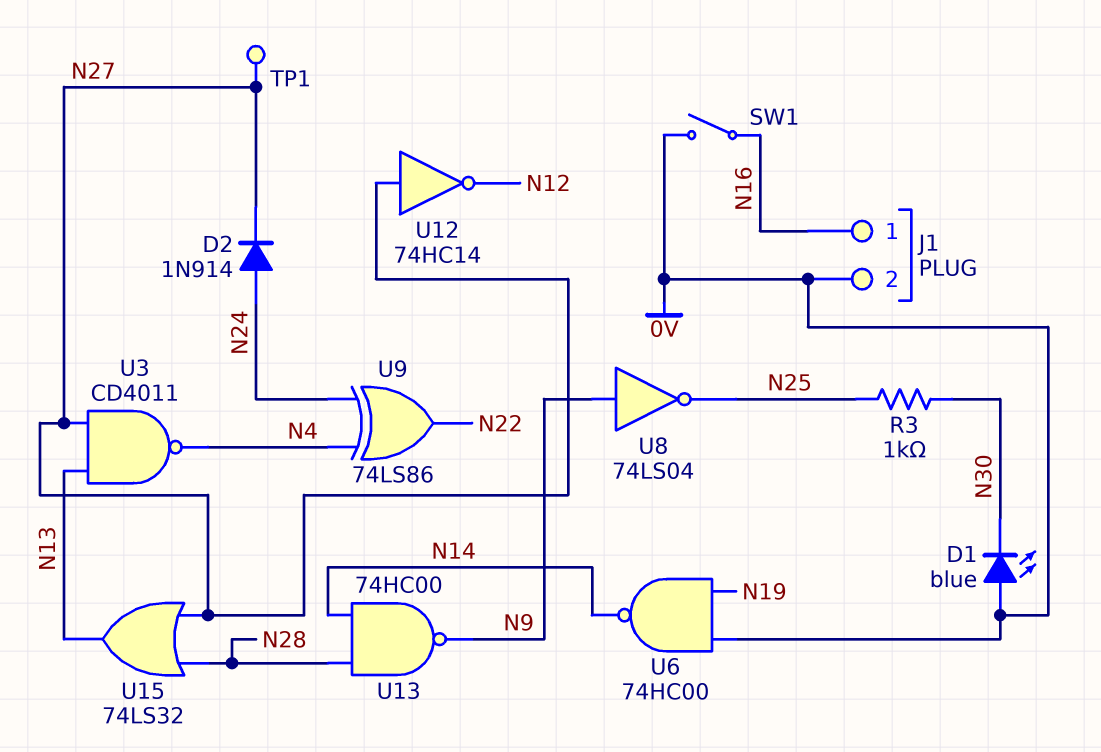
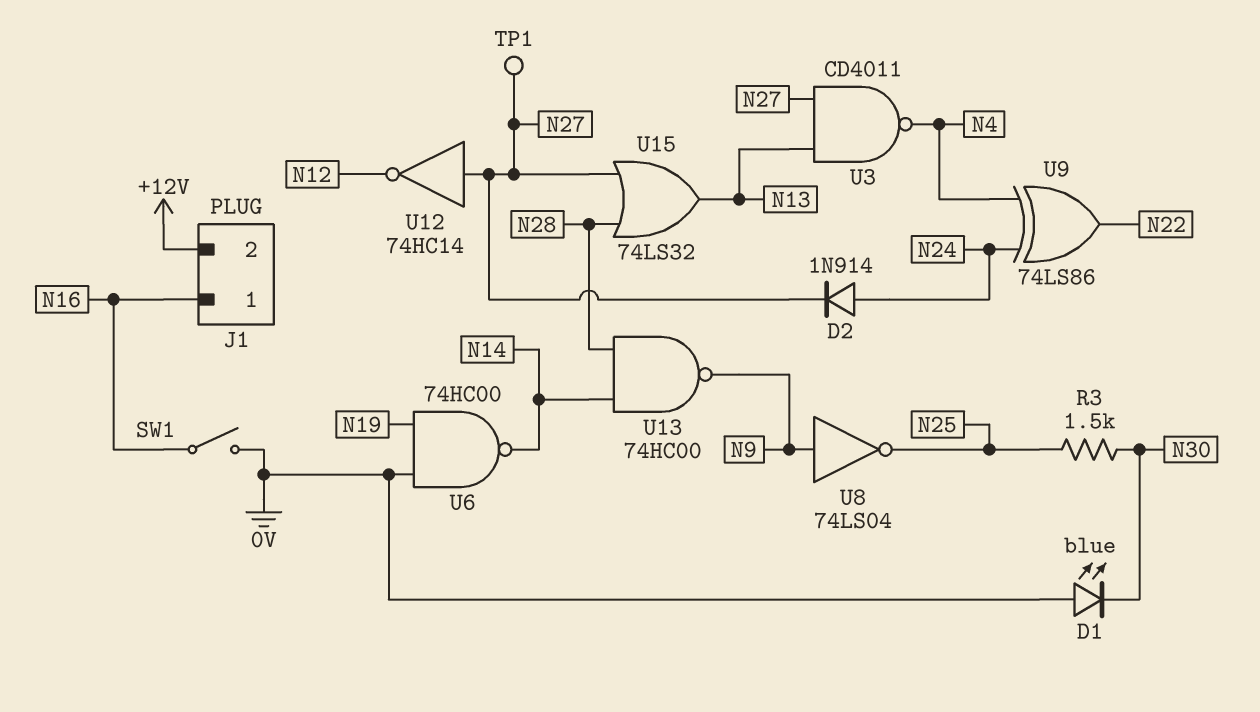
J1 pin 2: 0V -> +12V
R3: 1k (N25, N30) -> 1.5k (N25, N30)

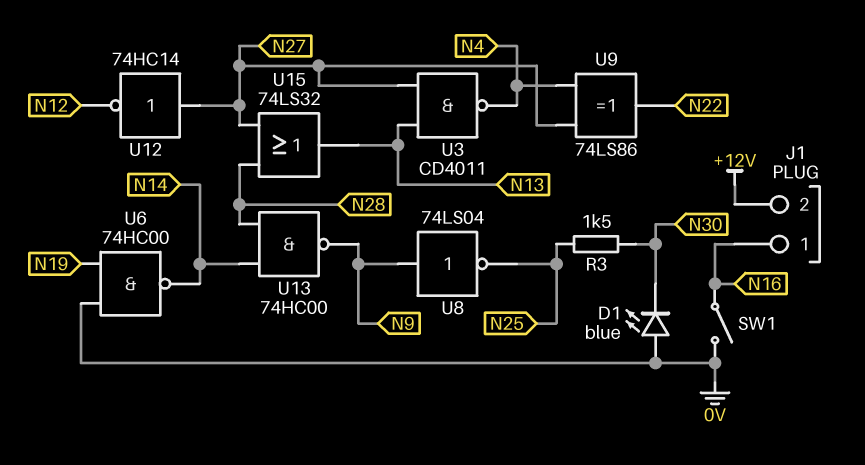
D2: diode 1N914 (A N24, K N27) -> none
TP1: test point (N27) -> none
U9: XOR 74LS86 (in N4, in N24, out N22) -> XOR 74LS86 (in N4, in N27, out N22)

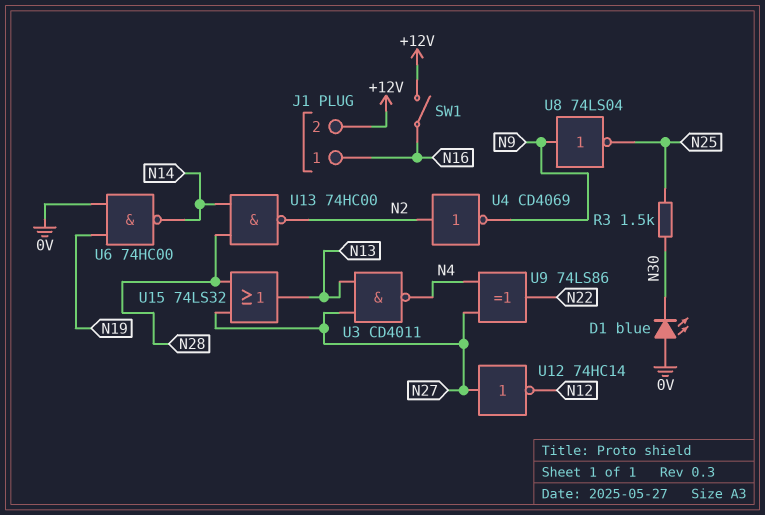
SW1: switch (0V, N16) -> switch (+12V, N16)
U4: none -> NOT CD4069 (in N2, out N9)
U13: NAND 74HC00 (in N14, in N28, out N9) -> NAND 74HC00 (in N14, in N28, out N2)

